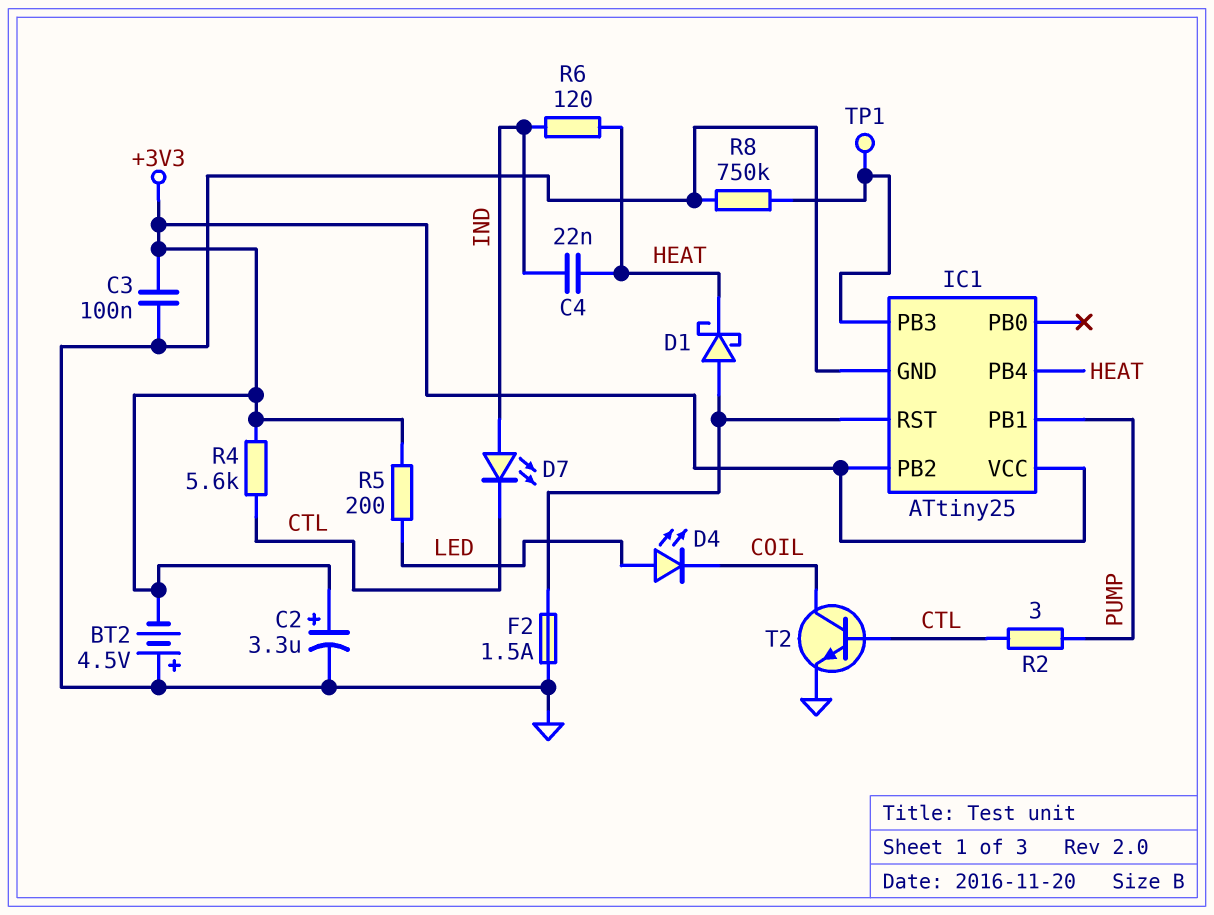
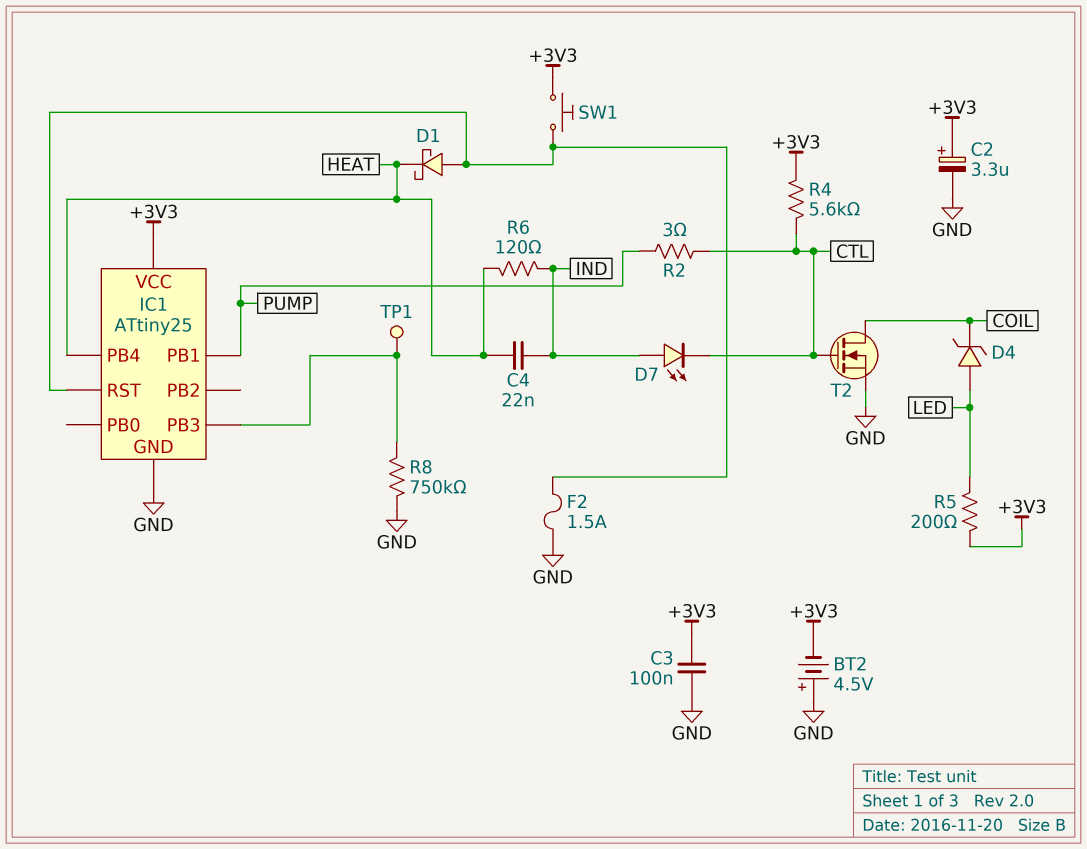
D4: LED (A LED, K COIL) -> zener (A LED, K COIL)
IC1 pin PB2: +3V3 -> none
SW1: none -> button (+3V3, IC1/RST)
T2: NPN (B CTL, C COIL, E GND) -> NMOS (G CTL, D COIL, S GND)

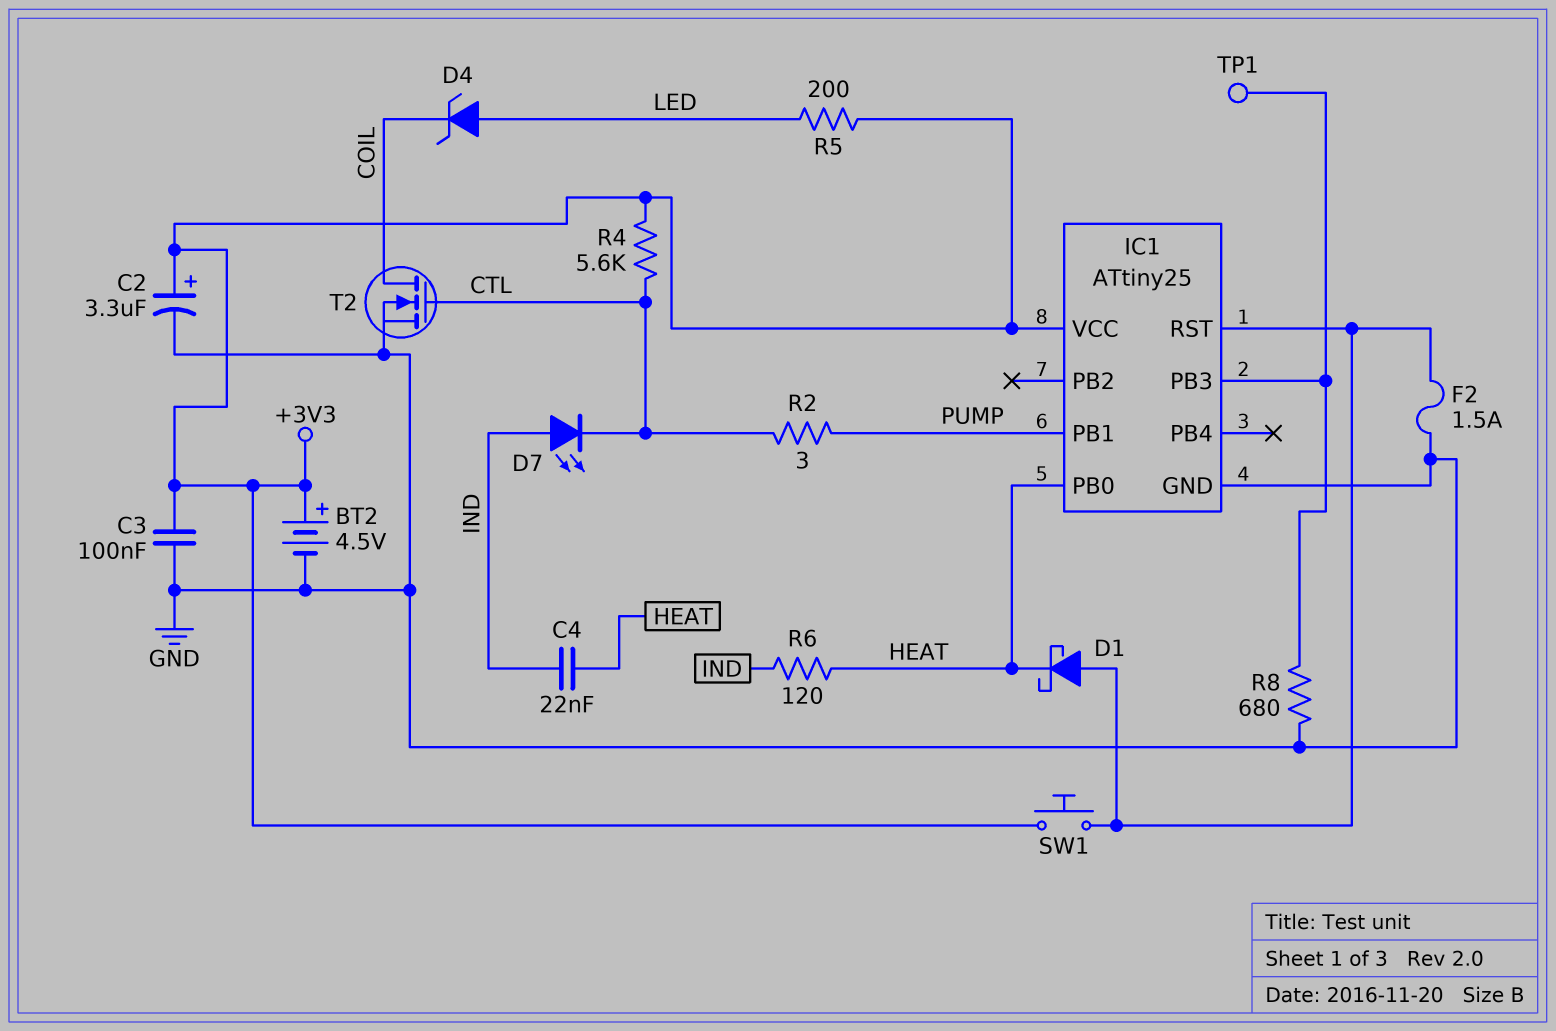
BT2: 4.5V (plus GND, minus +3V3) -> 4.5V (plus +3V3, minus GND)
IC1 pin PB0: none -> HEAT
IC1 pin PB4: HEAT -> none
R8: 750k (GND, IC1/PB3) -> 680 (GND, IC1/PB3)

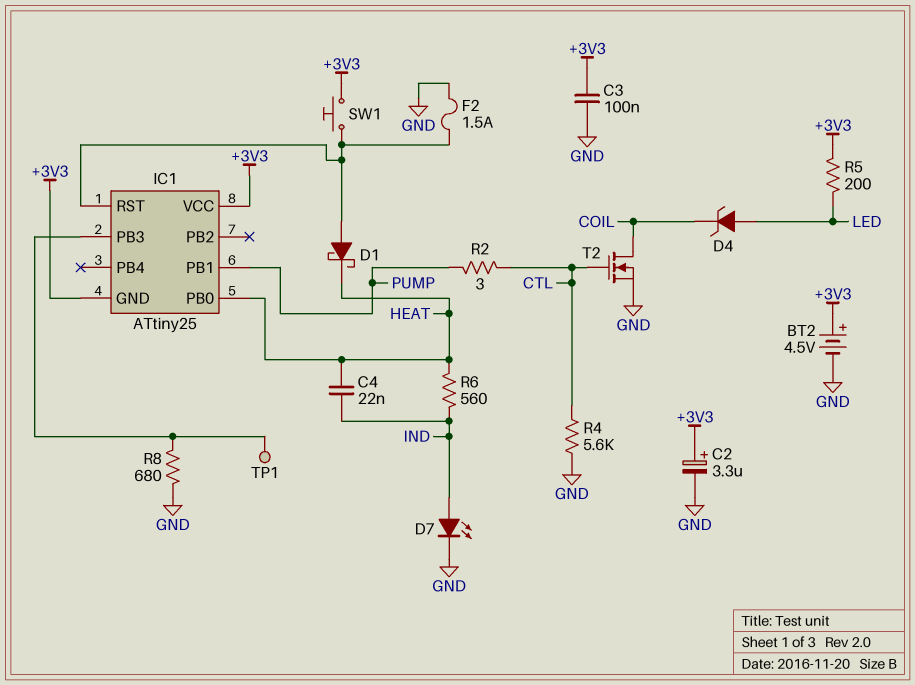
D7: LED (A IND, K CTL) -> LED (A IND, K GND)
IC1 pin GND: GND -> +3V3
R4: 5.6k (+3V3, CTL) -> 5.6k (CTL, GND)
R6: 120 (HEAT, IND) -> 560 (HEAT, IND)

